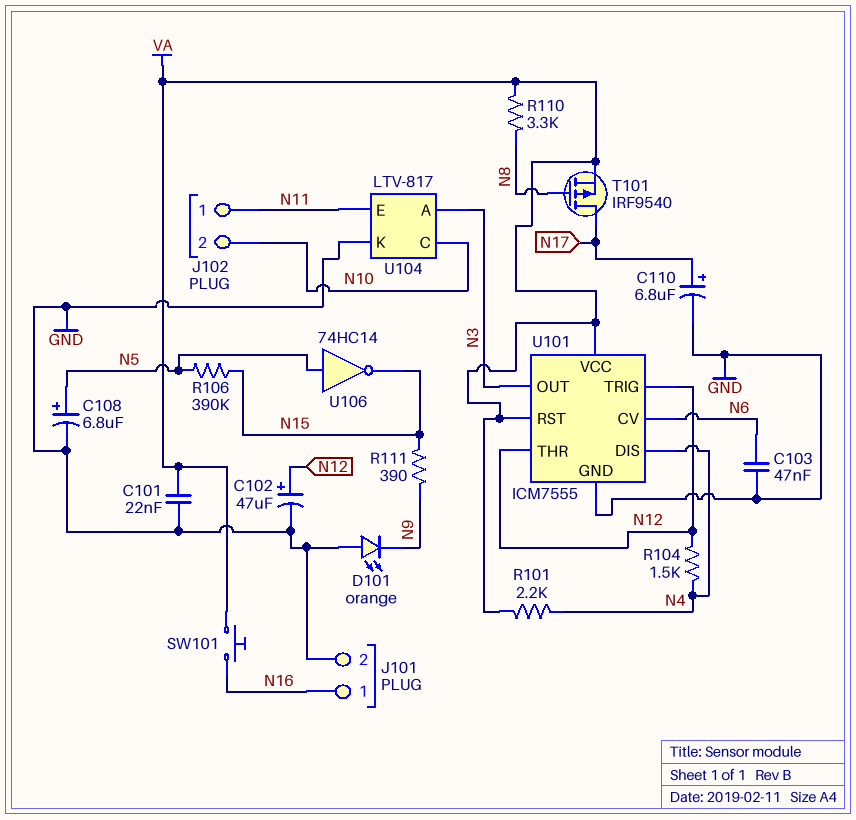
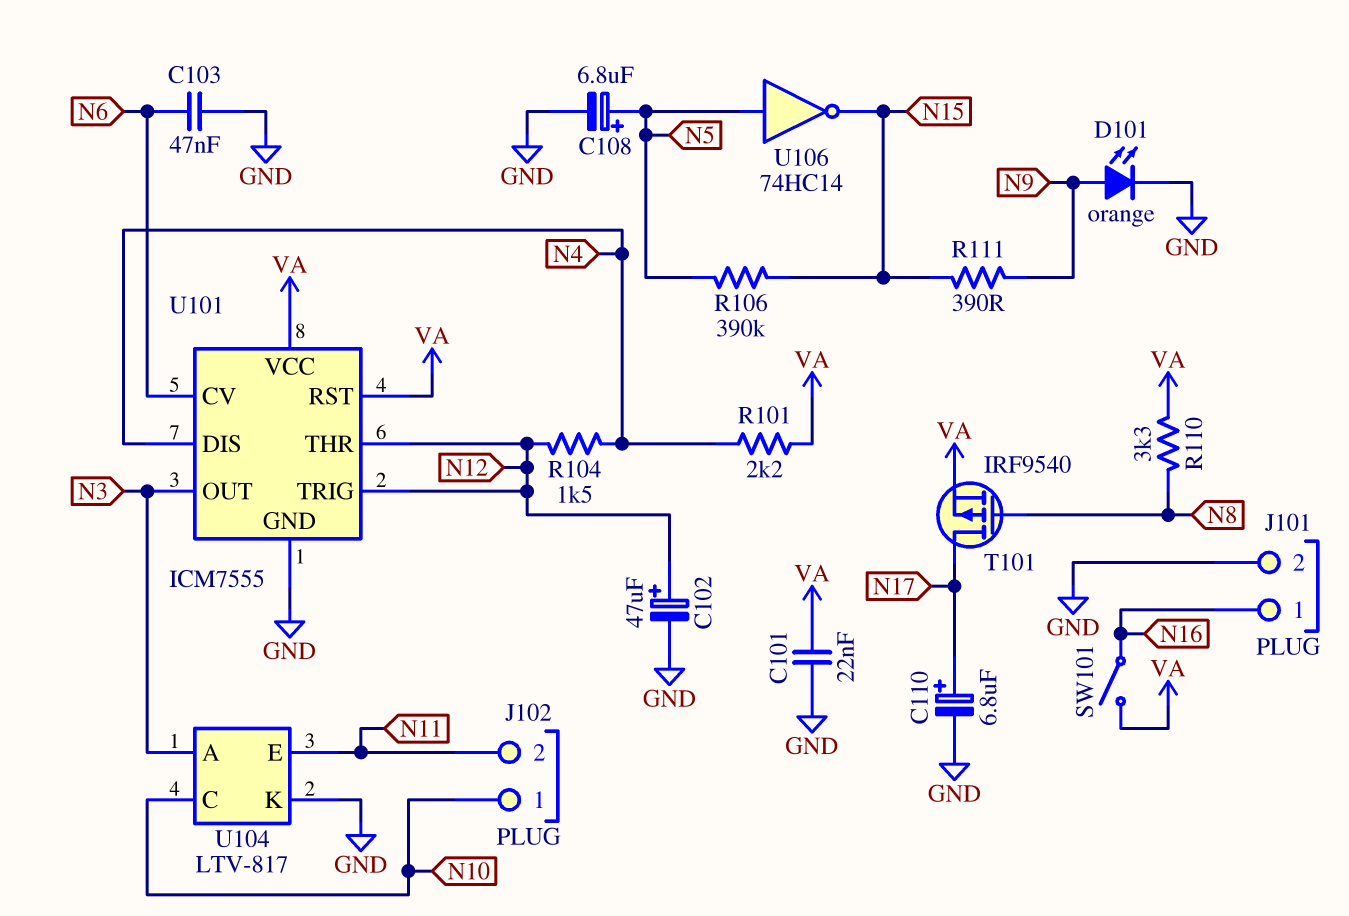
D101: LED orange (A GND, K N9) -> LED orange (A N9, K GND)
J102 pin 1: N11 -> N10
J102 pin 2: N10 -> N11
SW101: button (N16, VA) -> switch (N16, VA)

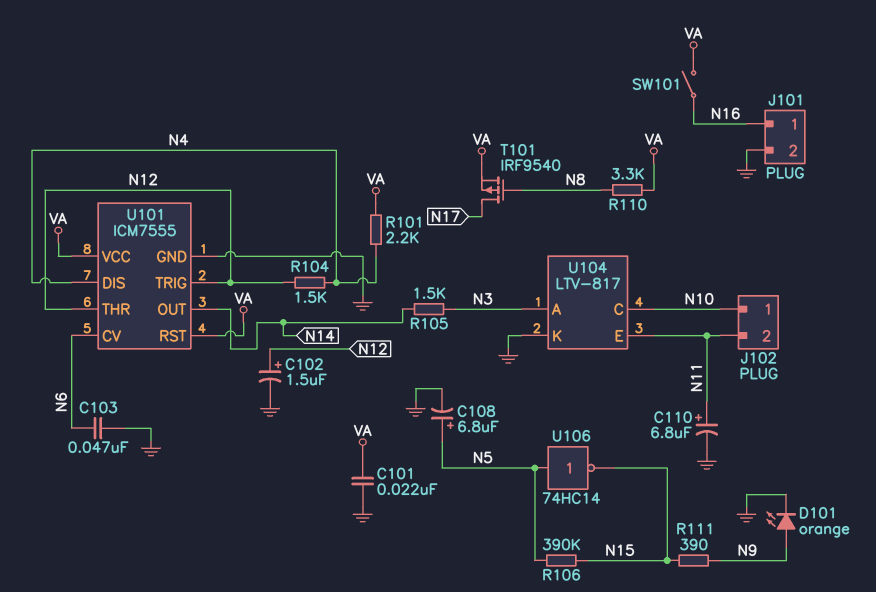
C102: 47uF (plus N12, minus GND) -> 1.5uF (plus N12, minus GND)
C110: 6.8uF (plus N17, minus GND) -> 6.8uF (plus N11, minus GND)
R105: none -> 1.5k (N3, N14)
U101 pin OUT: N3 -> N14

